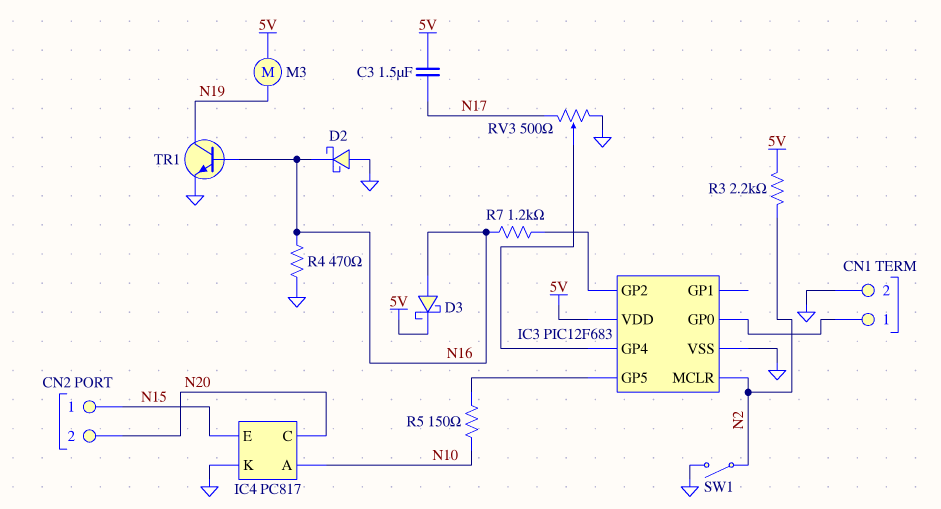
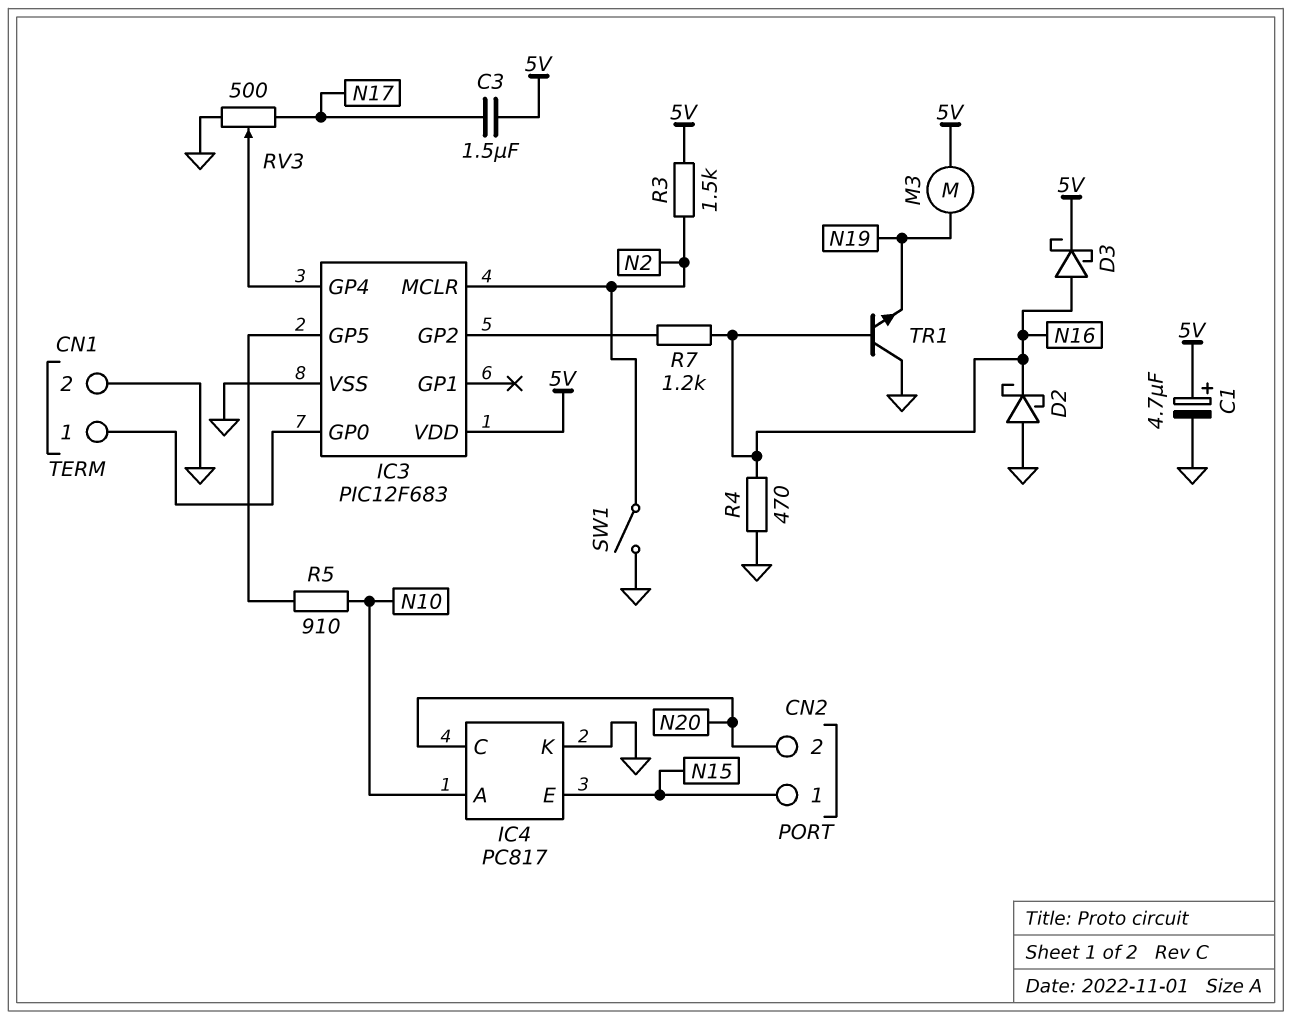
C1: none -> 4.7uF (plus 5V, minus GND)
R3: 2.2k (5V, N2) -> 1.5k (5V, N2)
R5: 150 (IC3/GP5, N10) -> 910 (IC3/GP5, N10)
TR1: NPN (B N16, C N19, E GND) -> NPN (B N16, C GND, E N19)

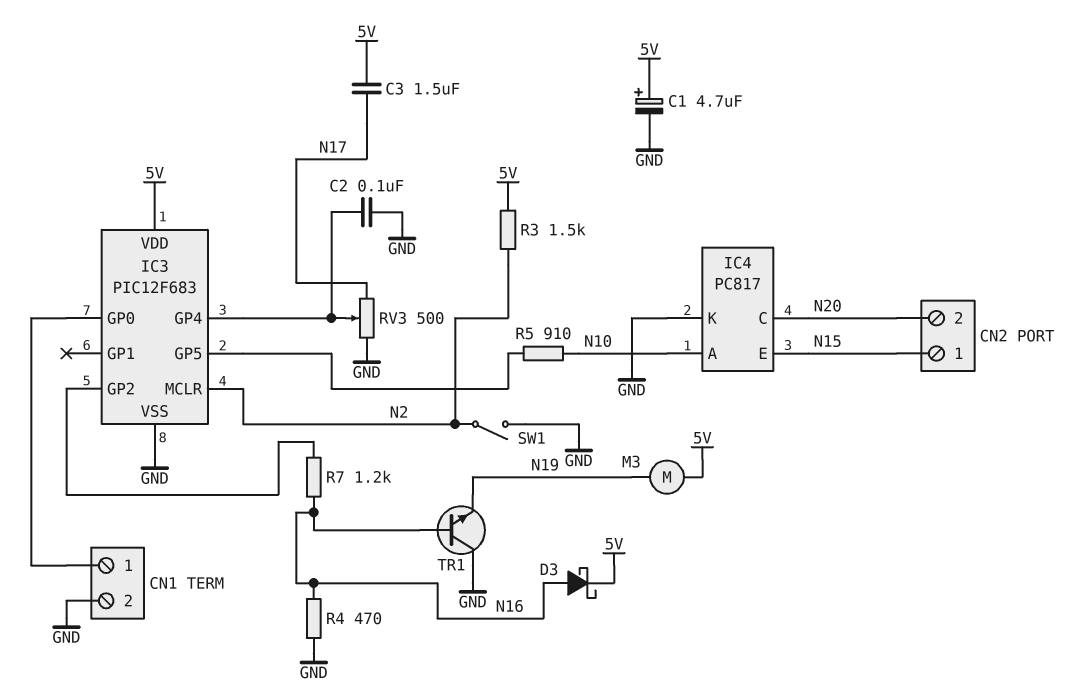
C2: none -> 100nF (GND, IC3/GP4)
D2: schottky (A GND, K N16) -> none

